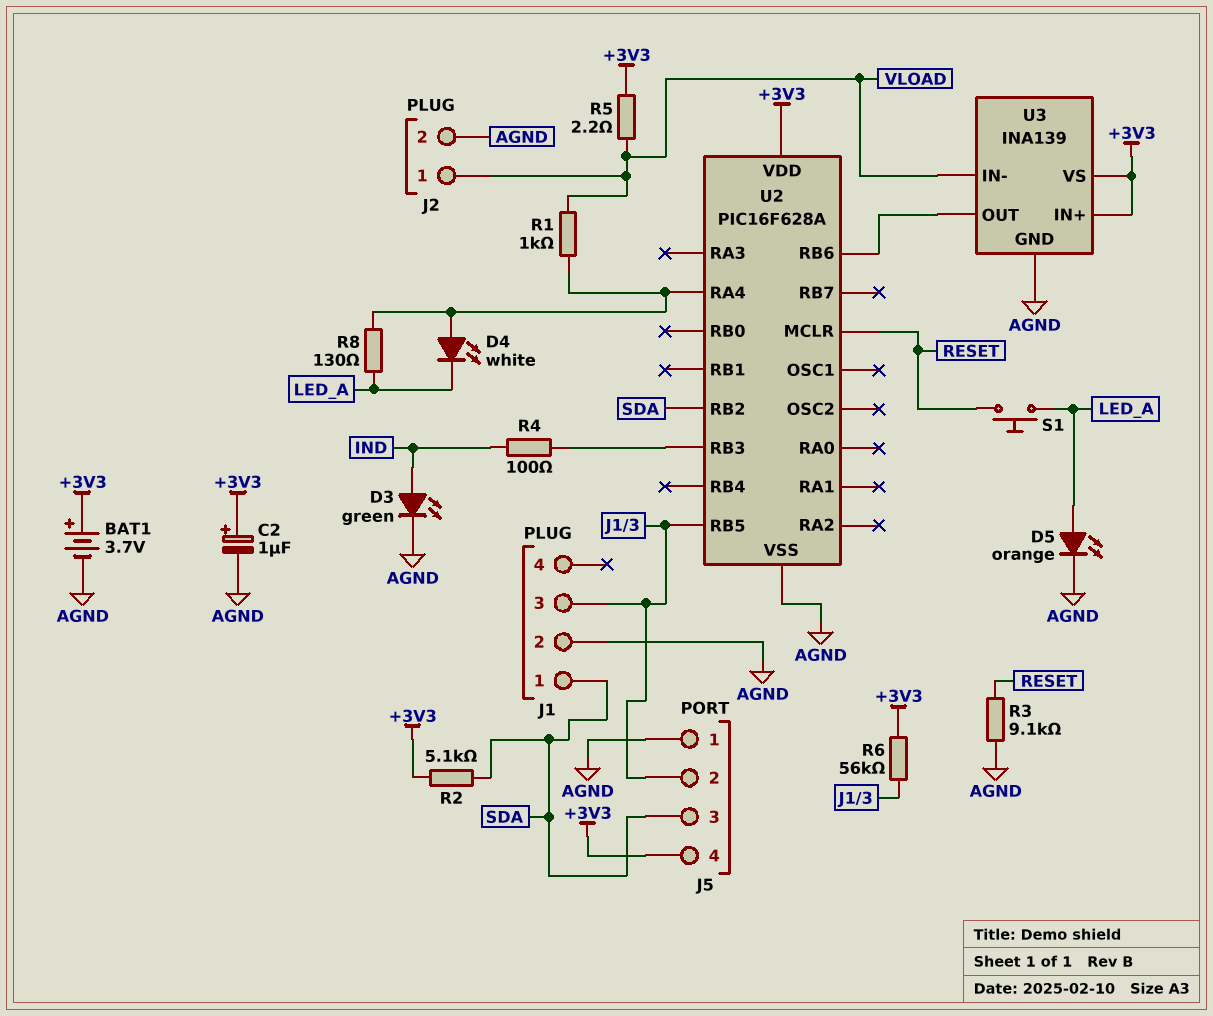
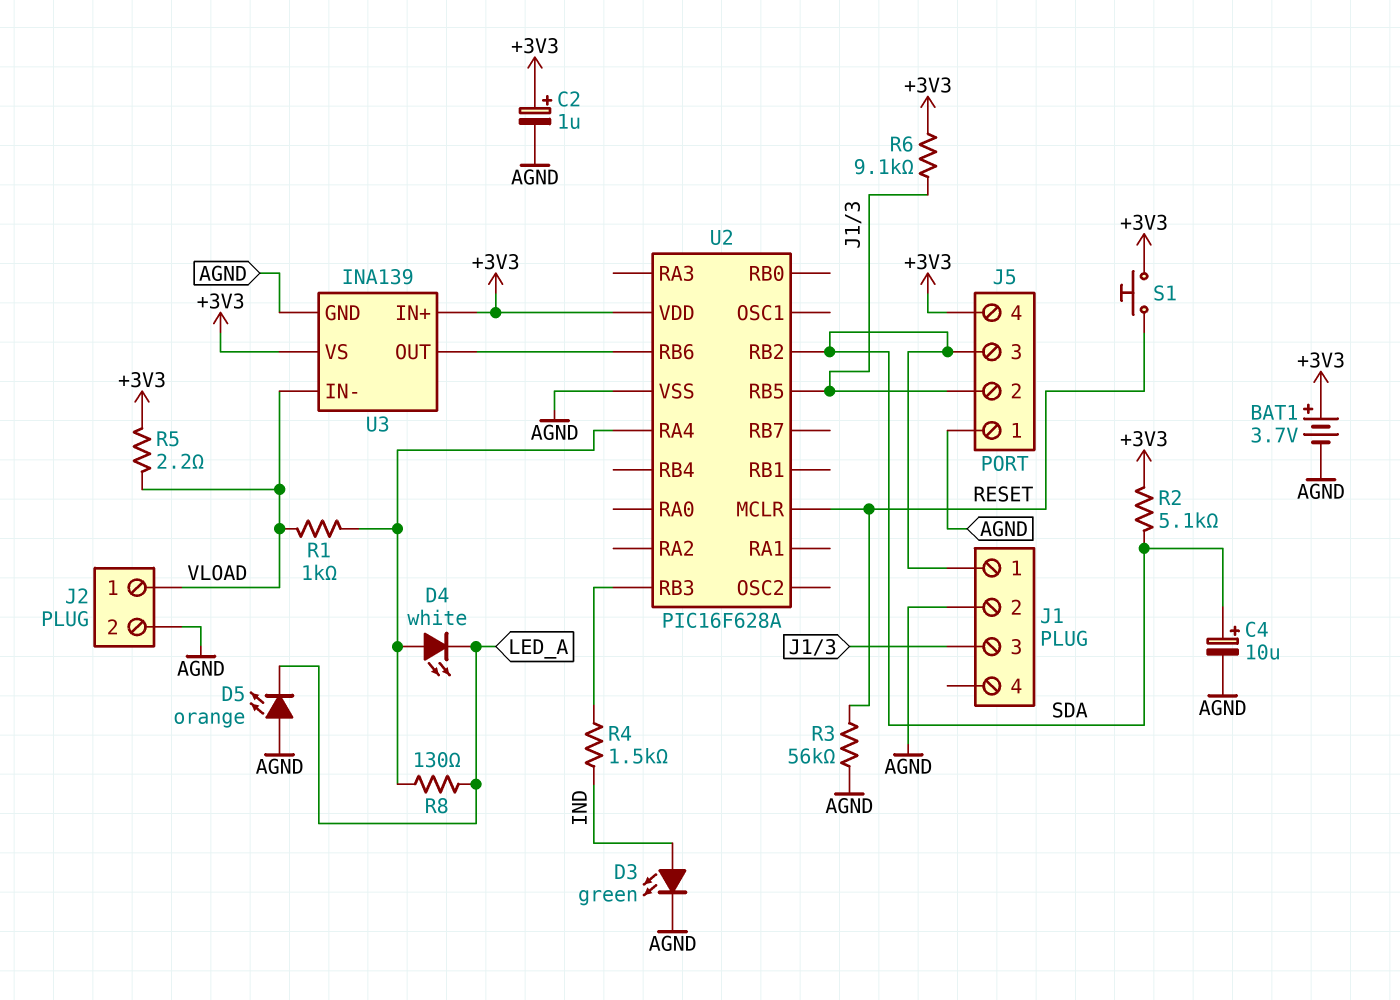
C4: none -> 10uF (plus SDA, minus AGND)
D5: LED orange (A LED_A, K AGND) -> LED orange (A AGND, K LED_A)
R3: 9.1k (AGND, RESET) -> 56k (AGND, RESET)
R4: 100 (IND, U2/RB3) -> 1.5k (IND, U2/RB3)
R6: 56k (+3V3, J1/3) -> 9.1k (+3V3, J1/3)
S1: button (LED_A, RESET) -> button (+3V3, RESET)

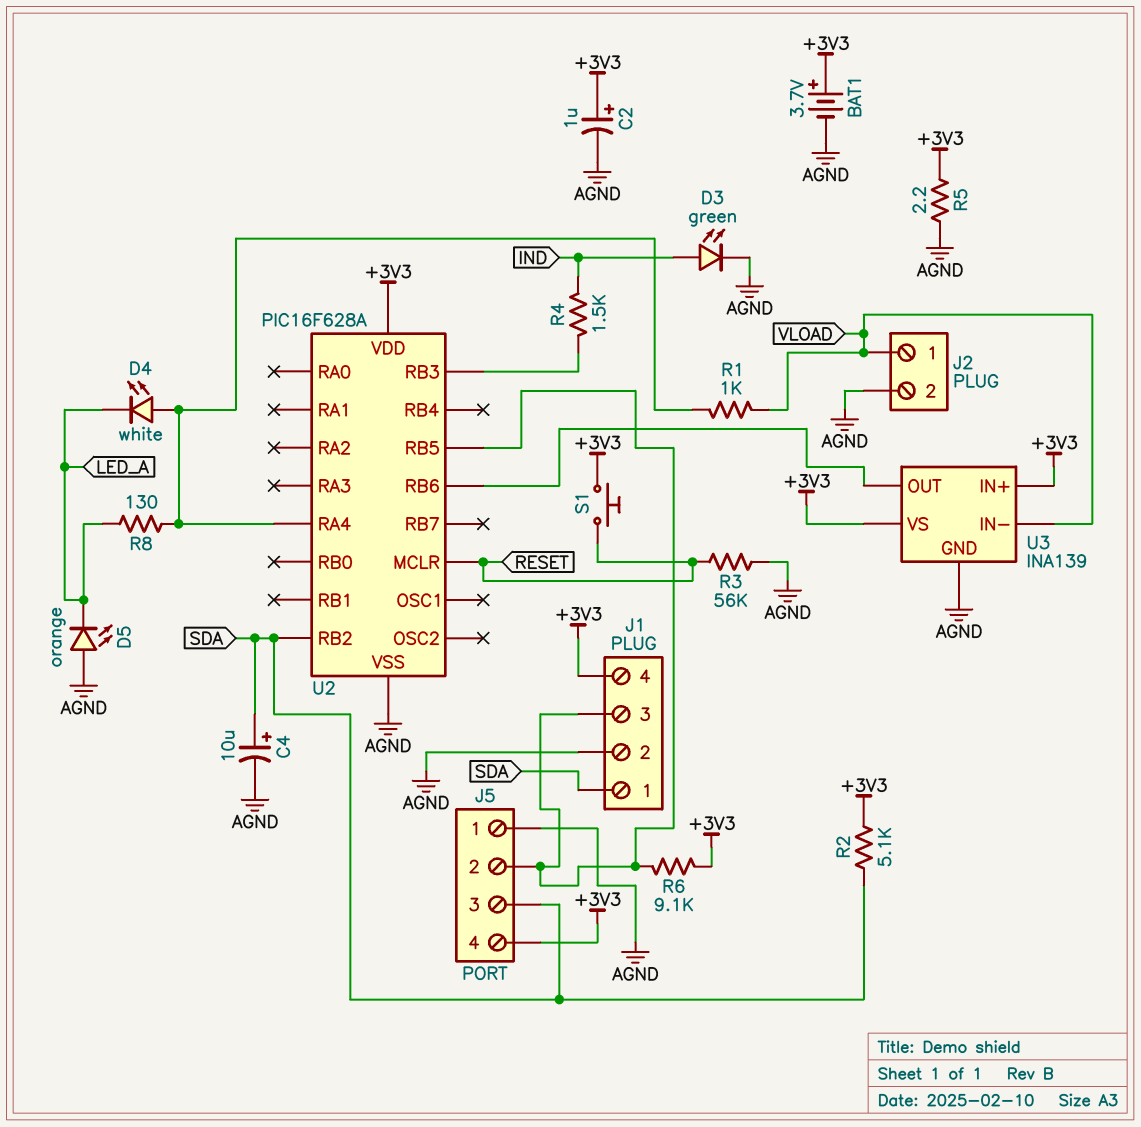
J1 pin 4: none -> +3V3
R5: 2.2 (+3V3, VLOAD) -> 2.2 (+3V3, AGND)

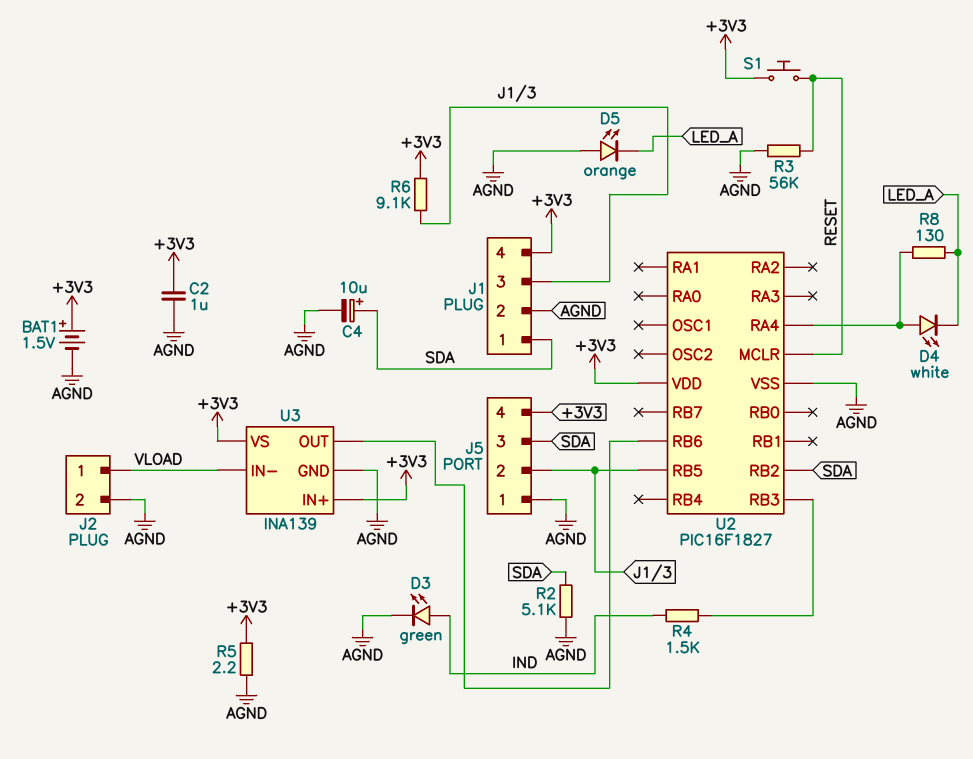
BAT1: 3.7V (plus +3V3, minus AGND) -> 1.5V (plus +3V3, minus AGND)
C2: 1uF (plus +3V3, minus AGND) -> 1uF (+3V3, AGND)
R1: 1k (U2/RA4, VLOAD) -> none
R2: 5.1k (+3V3, SDA) -> 5.1k (AGND, SDA)
U2: PIC16F628A -> PIC16F1827

